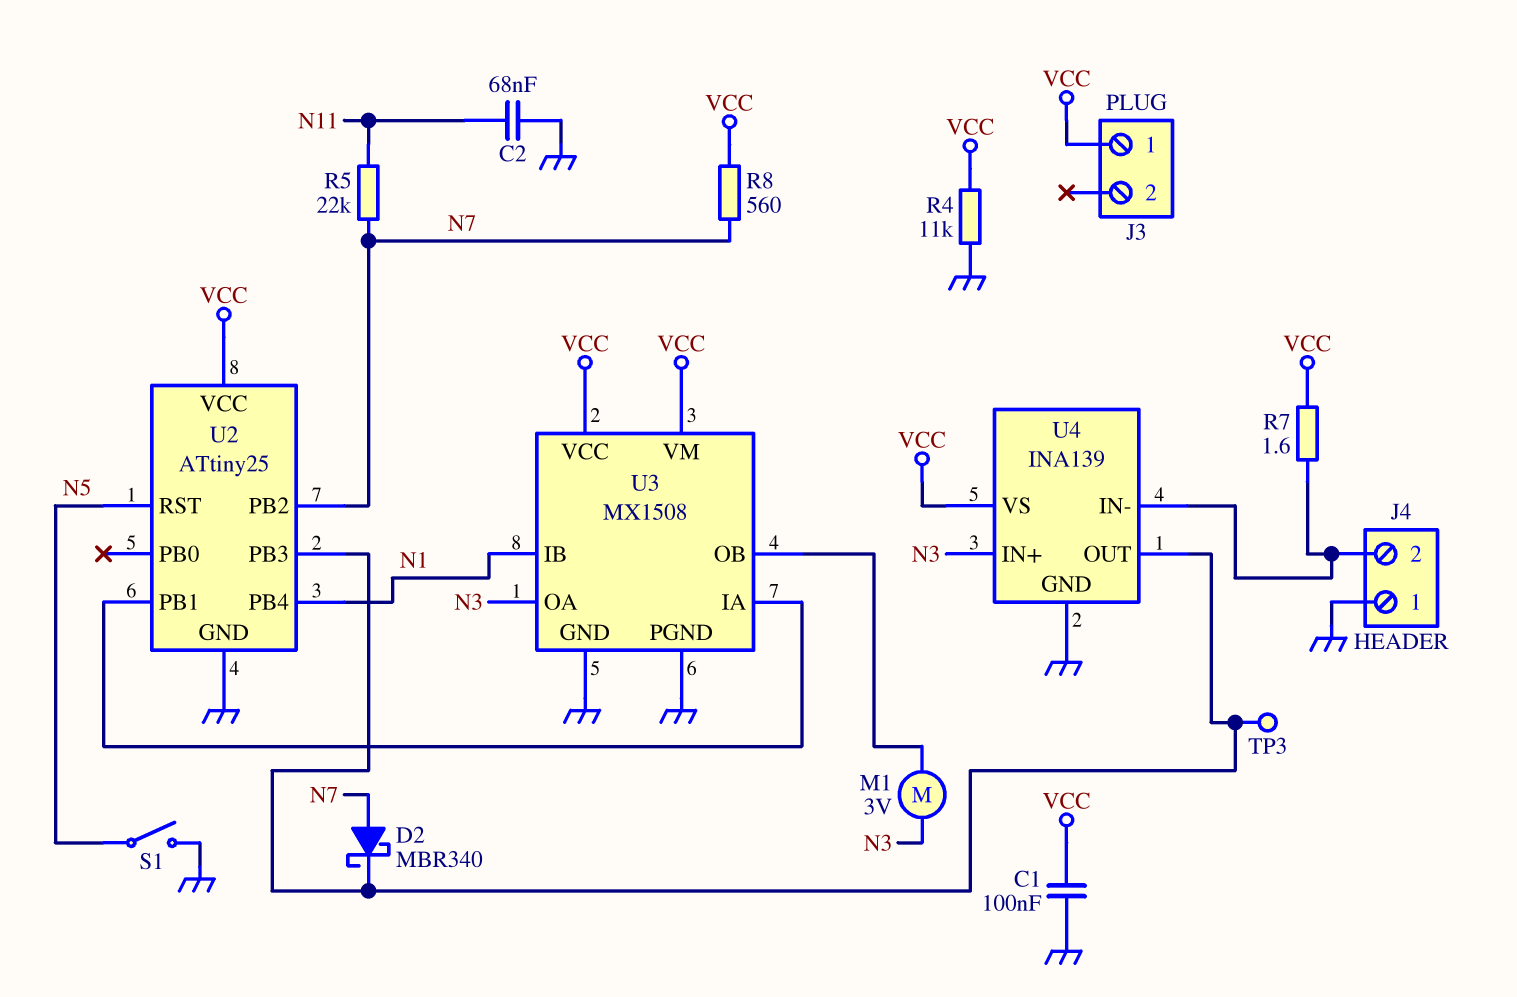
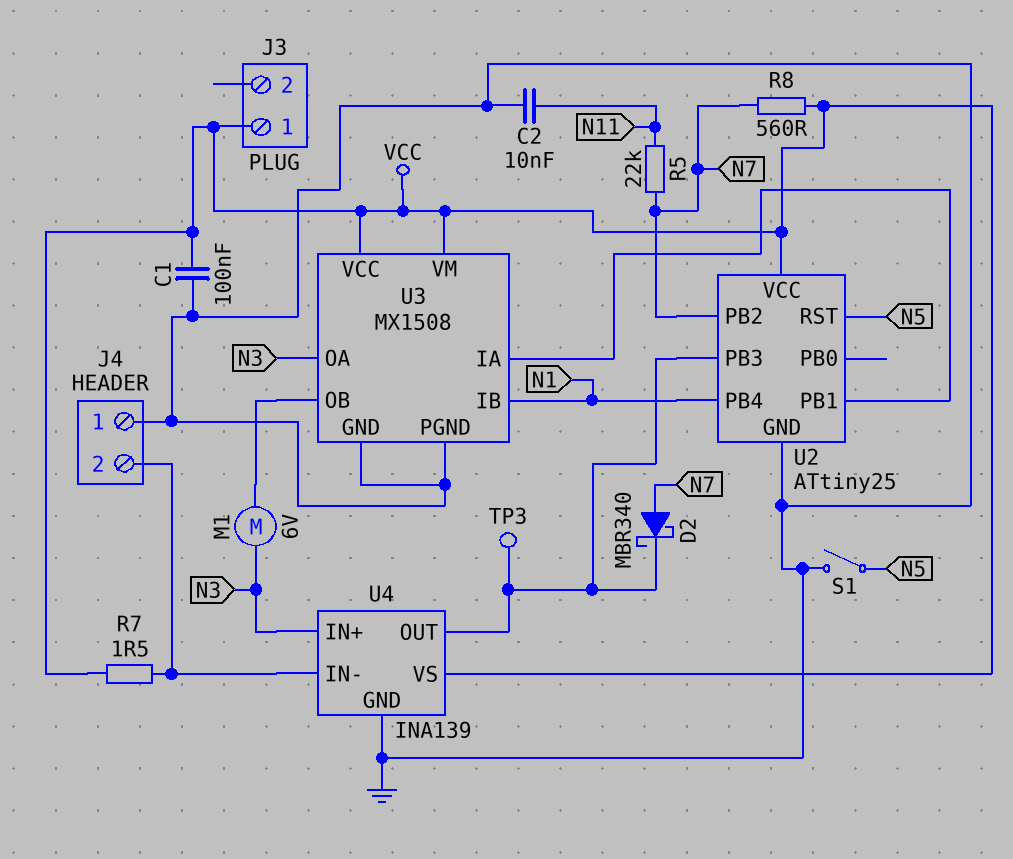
C2: 68nF (GND, N11) -> 10nF (GND, N11)
M1: motor 3V (N3, U3/OB) -> motor 6V (N3, U3/OB)
R4: 11k (GND, VCC) -> none
R7: 1.6 (J4/2, VCC) -> 1.5 (J4/2, VCC)

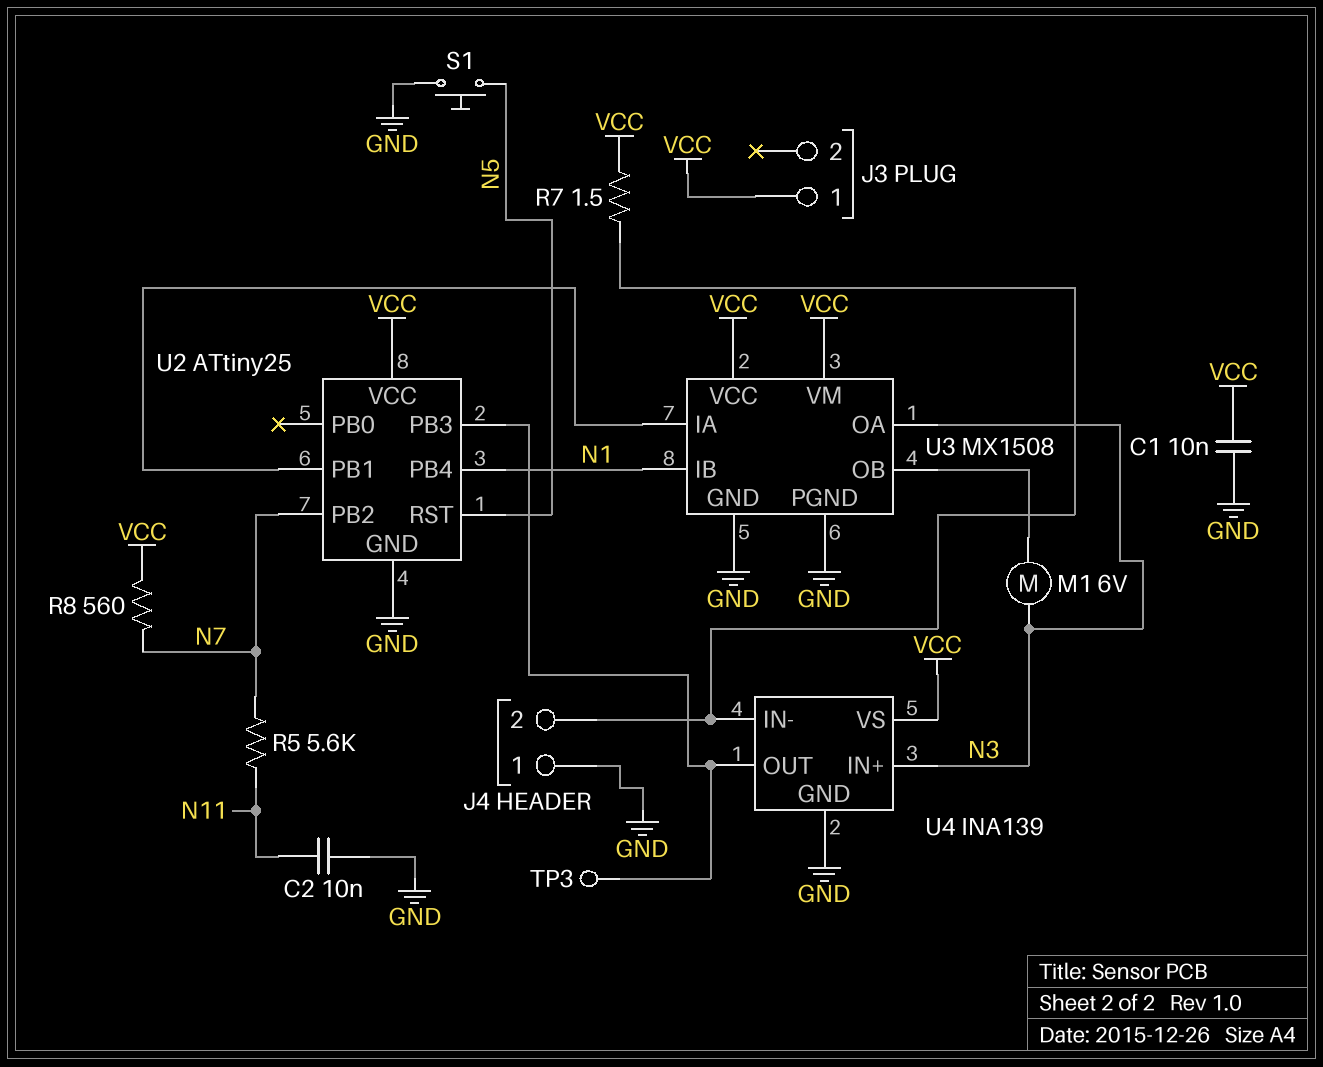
C1: 100nF (GND, VCC) -> 10nF (GND, VCC)
D2: schottky MBR340 (A N7, K U2/PB3) -> none
R5: 22k (N7, N11) -> 5.6k (N7, N11)
S1: switch (GND, N5) -> button (GND, N5)

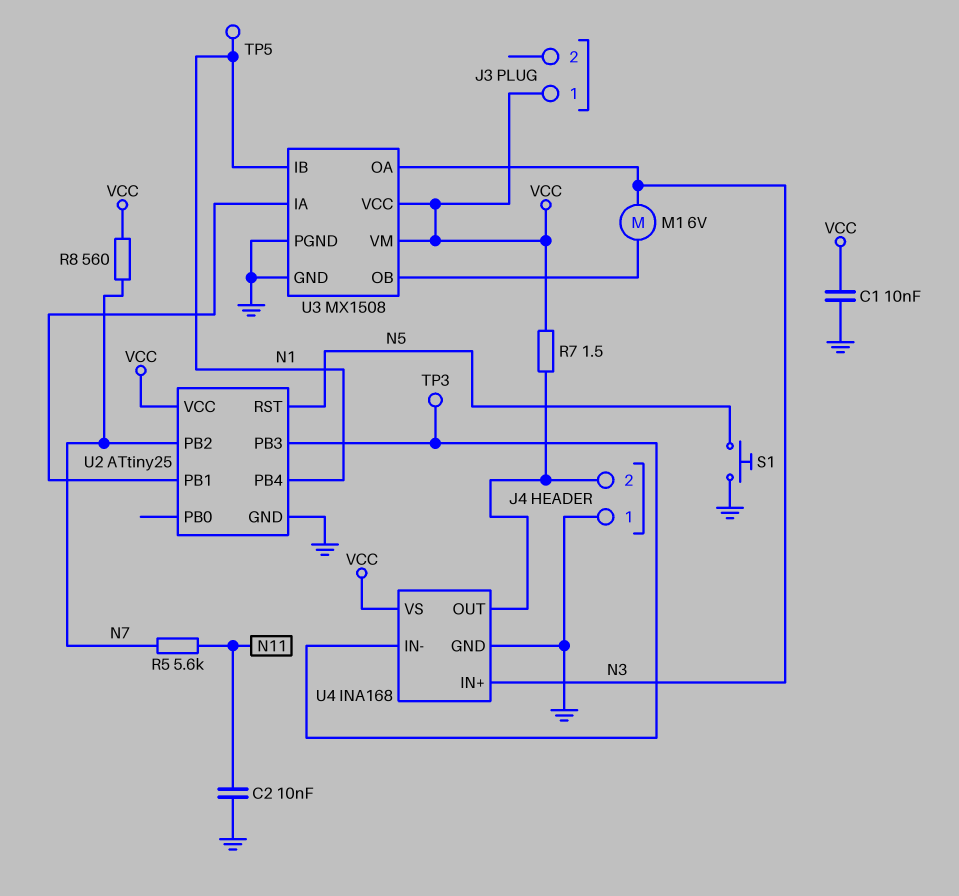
TP5: none -> test point (N1)
U4: INA139 -> INA168
U4 pin IN-: J4/2 -> U2/PB3
U4 pin OUT: U2/PB3 -> J4/2

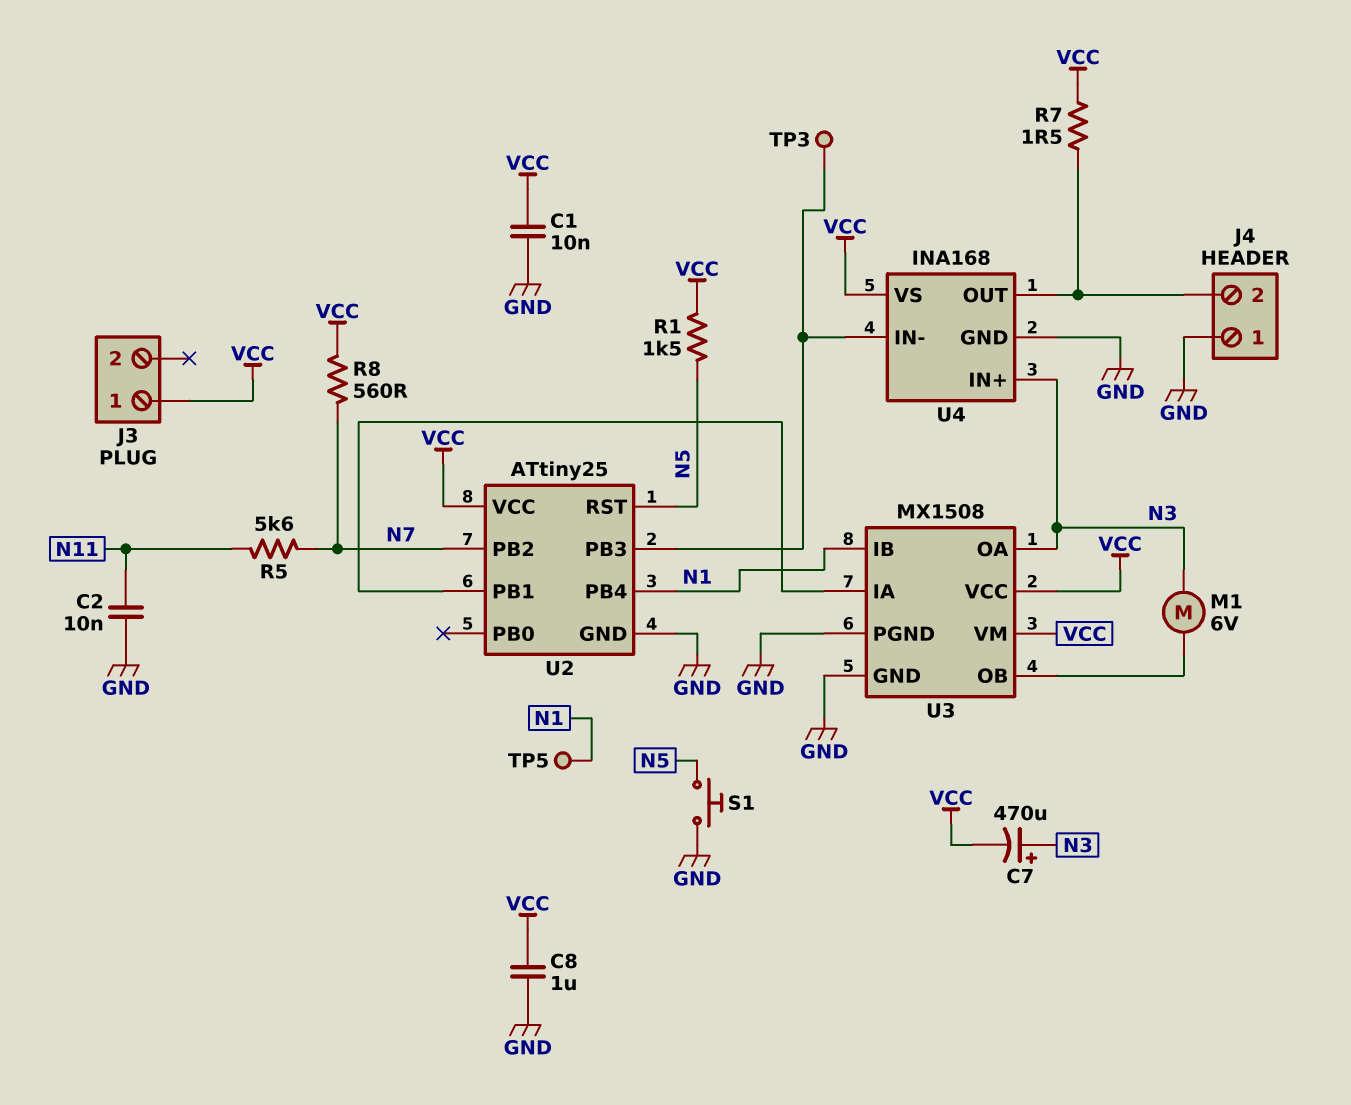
C7: none -> 470uF (plus N3, minus VCC)
C8: none -> 1uF (GND, VCC)
R1: none -> 1.5k (N5, VCC)

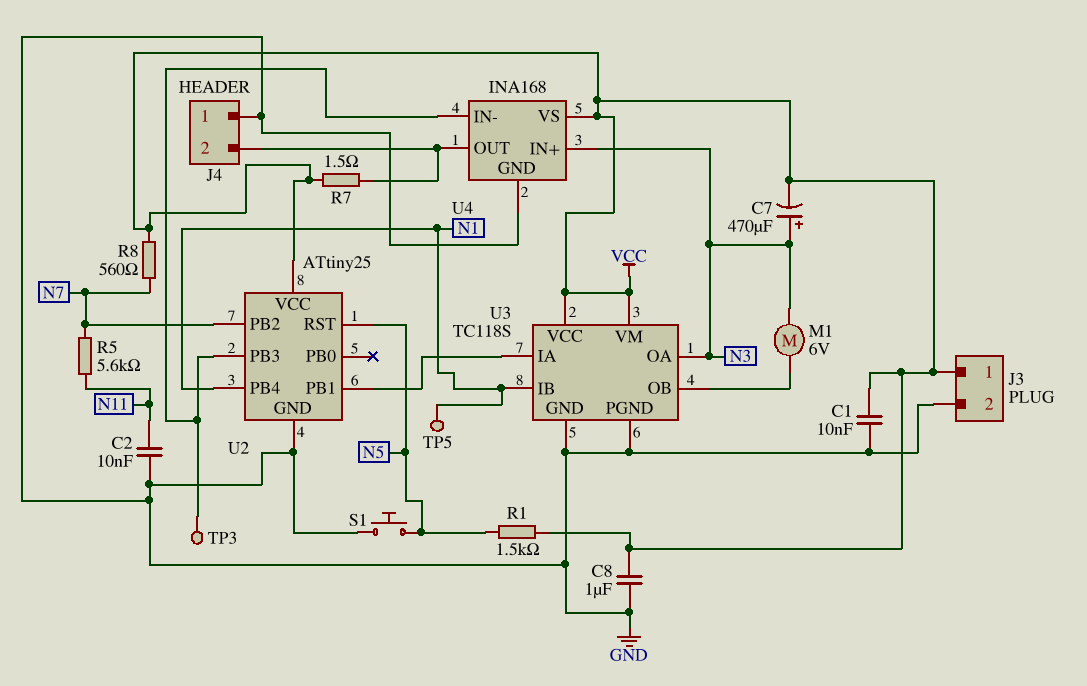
J3 pin 2: none -> GND
U3: MX1508 -> TC118S

